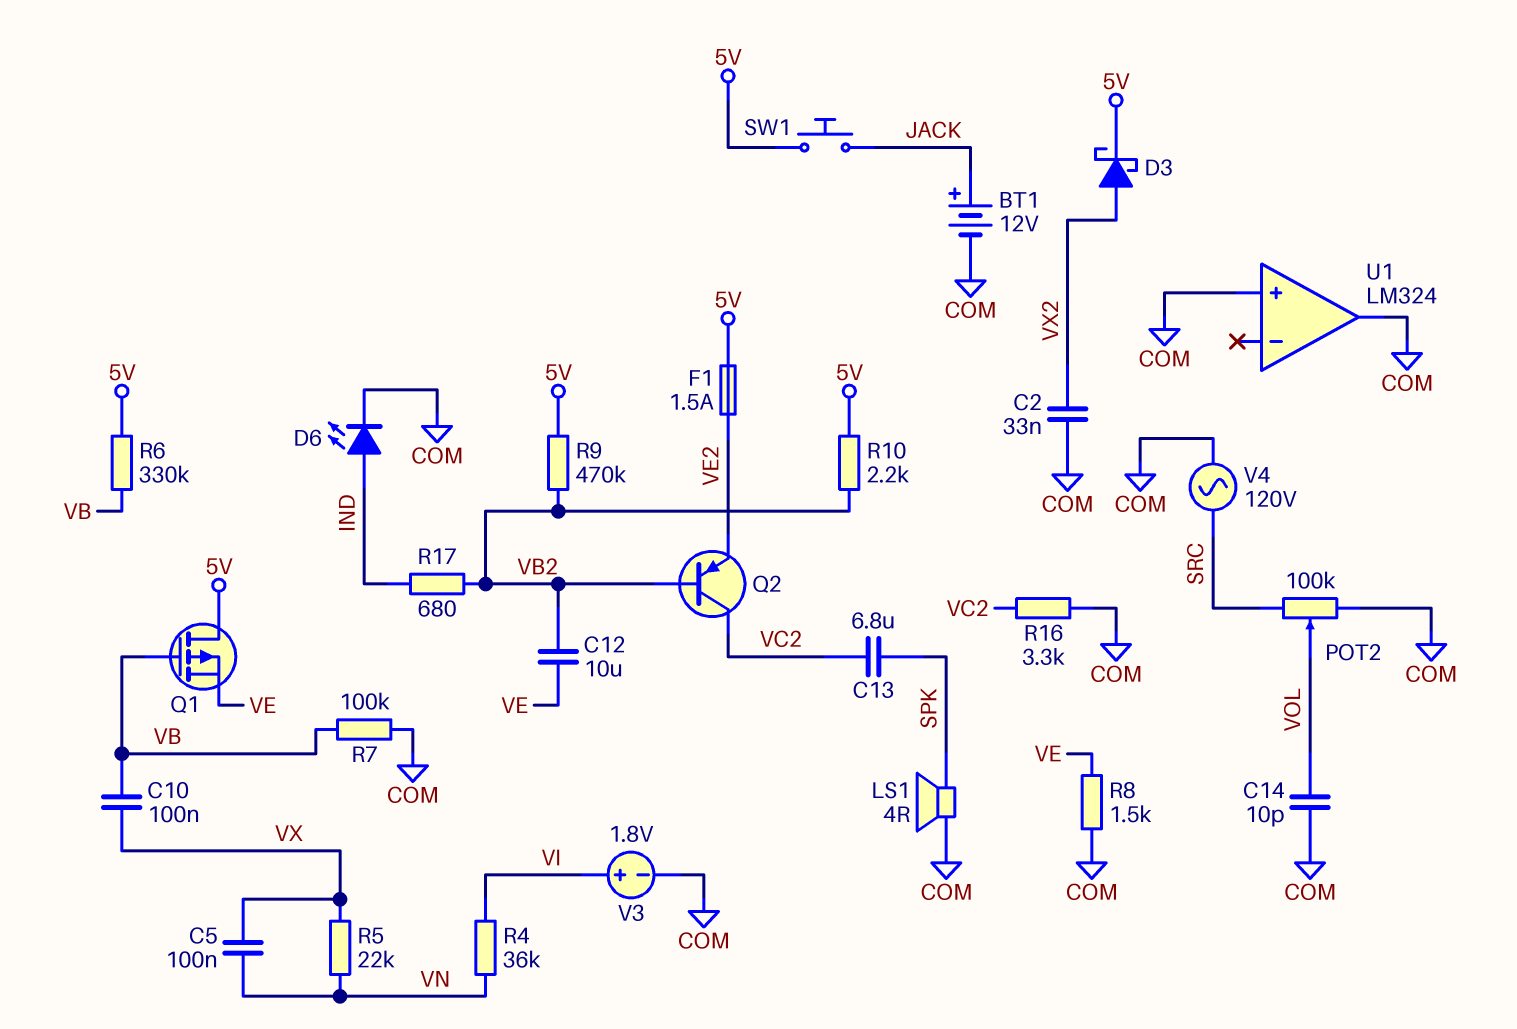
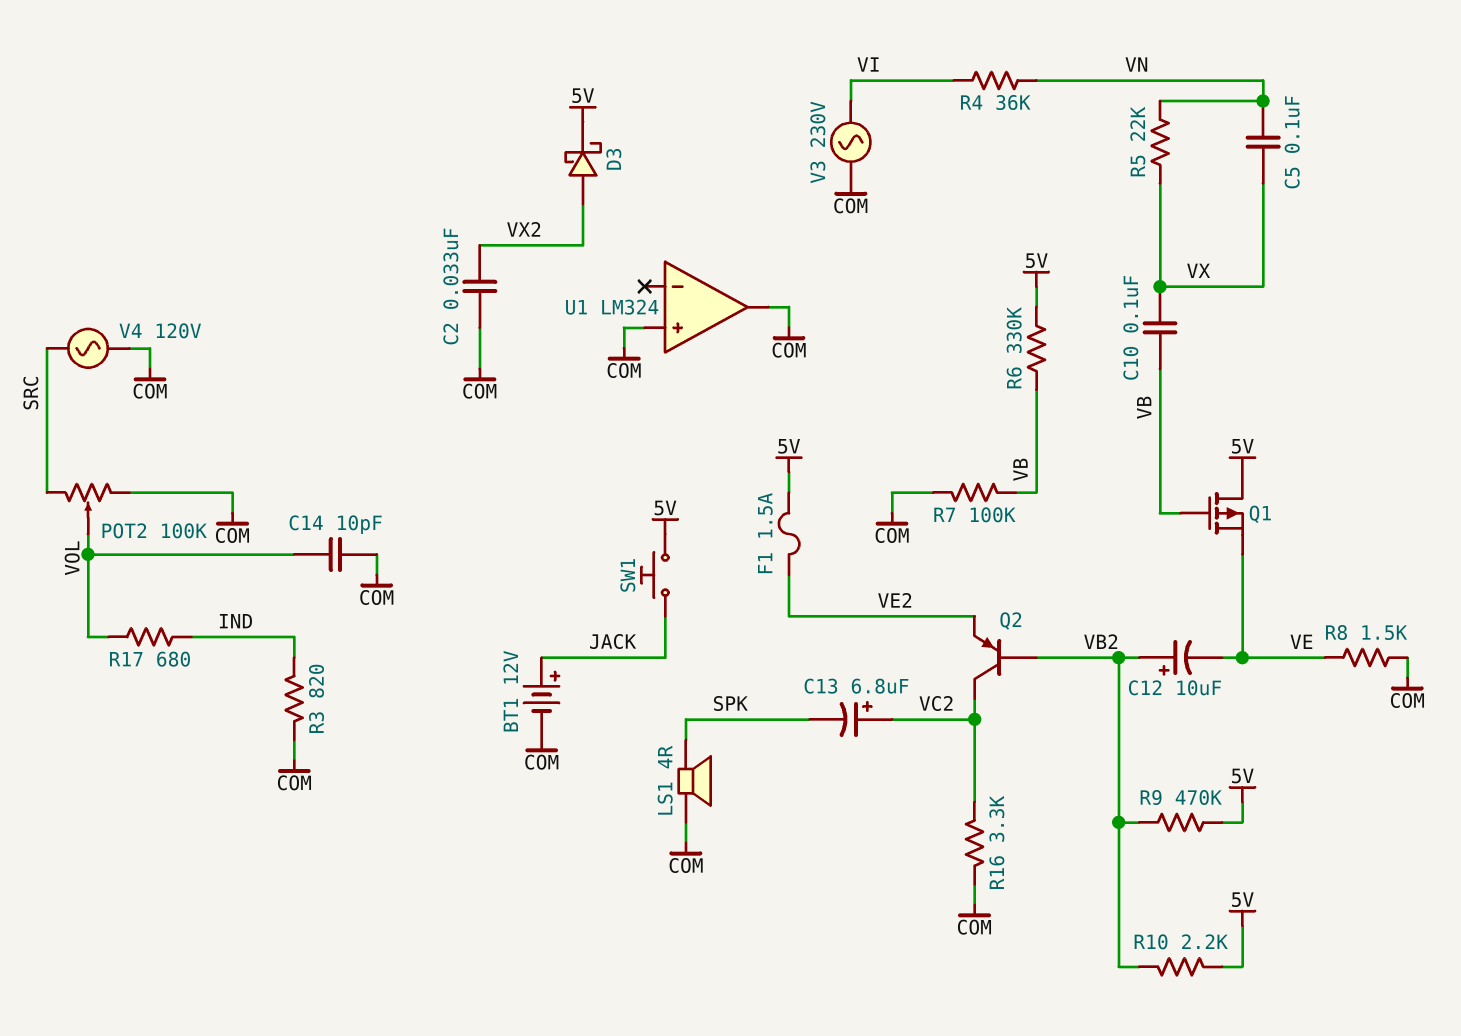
C12: 10uF (VB2, VE) -> 10uF (plus VB2, minus VE)
C13: 6.8uF (SPK, VC2) -> 6.8uF (plus VC2, minus SPK)
D6: LED (A IND, K COM) -> none
R3: none -> 820 (COM, IND)
R17: 680 (IND, VB2) -> 680 (IND, VOL)
V3: 1.8V (plus VI, minus COM) -> AC 230V (COM, VI)

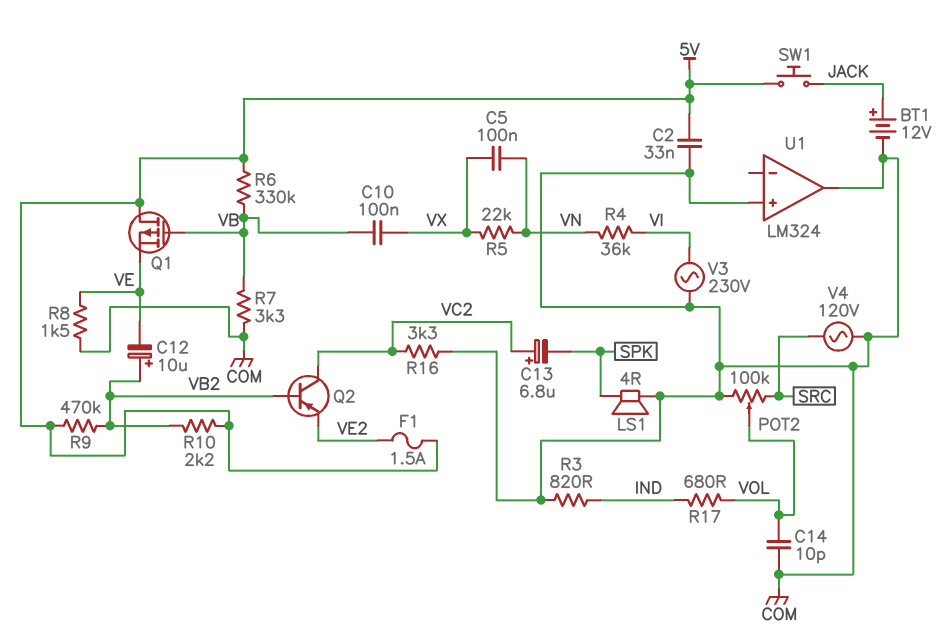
C2: 33nF (COM, VX2) -> 33nF (5V, COM)
D3: schottky (A VX2, K 5V) -> none
R7: 100k (COM, VB) -> 3.3k (COM, VB)

